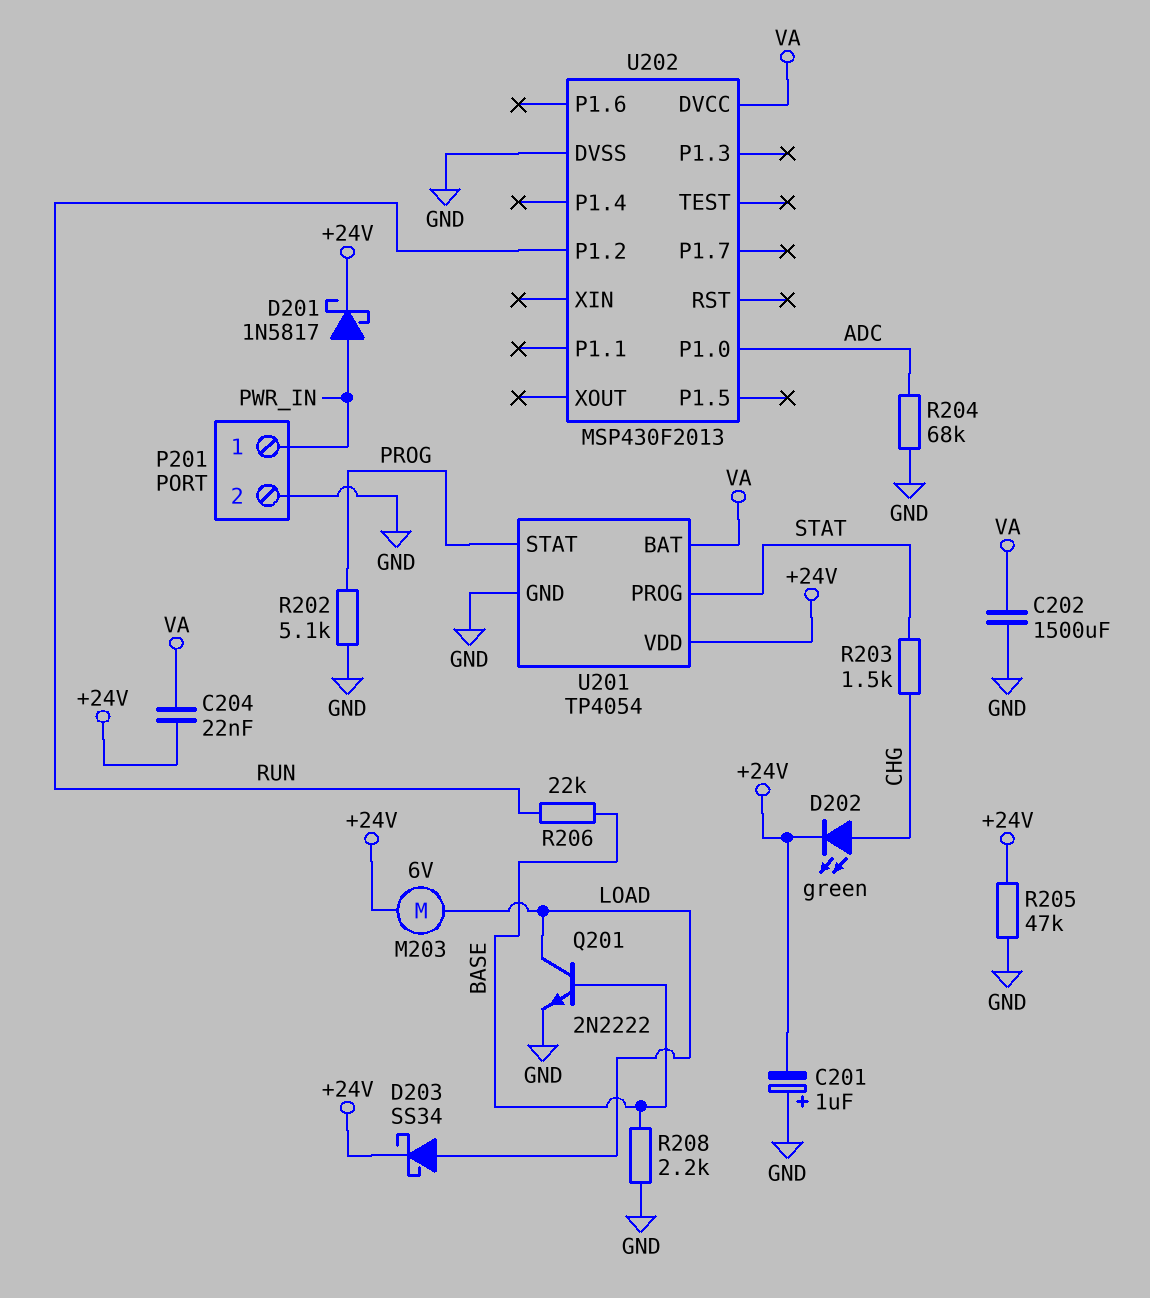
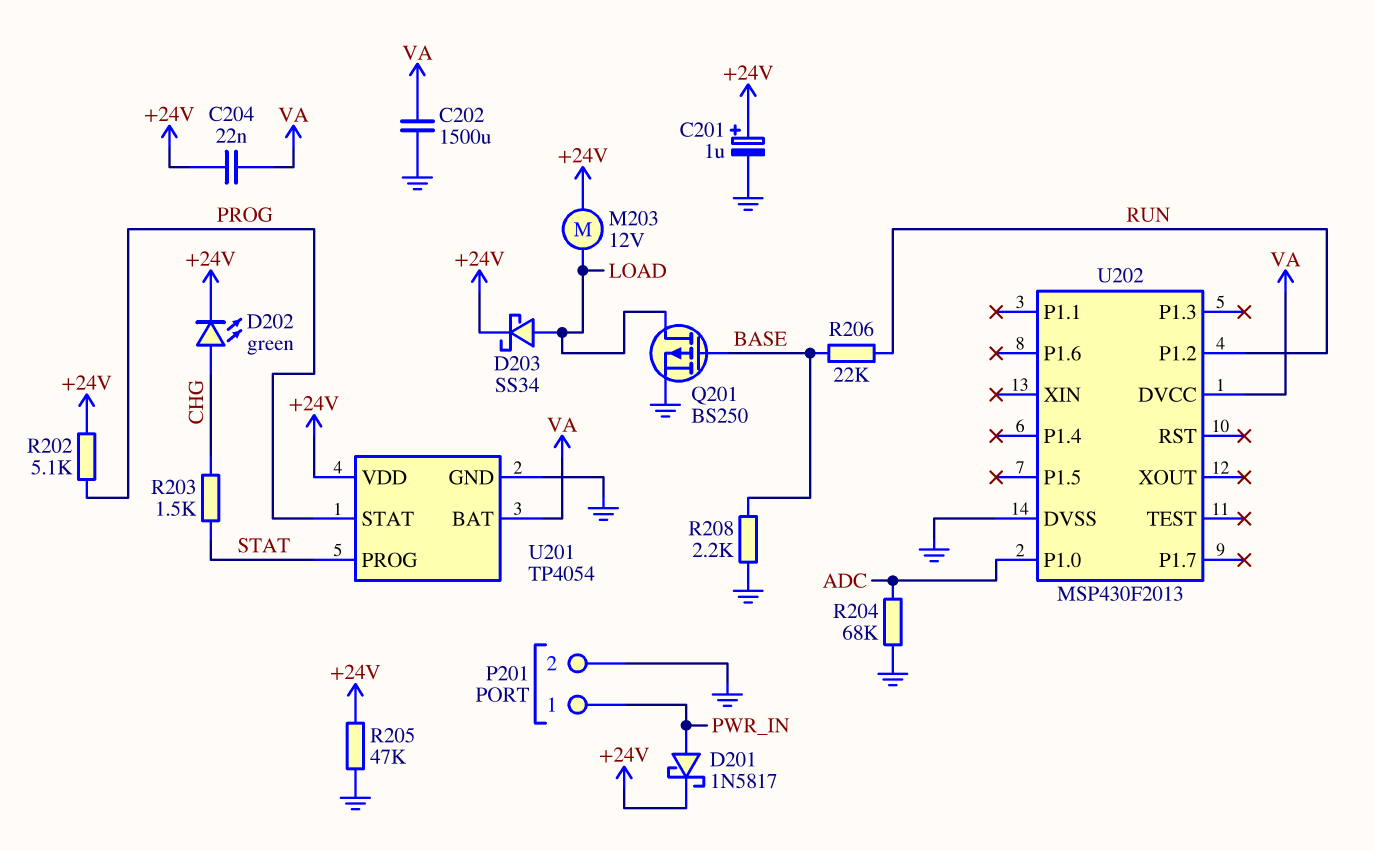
C201: 1uF (plus GND, minus +24V) -> 1uF (plus +24V, minus GND)
M203: motor 6V (+24V, LOAD) -> motor 12V (+24V, LOAD)
Q201: NPN 2N2222 (B BASE, C LOAD, E GND) -> PMOS BS250 (G BASE, D LOAD, S GND)
R202: 5.1k (GND, PROG) -> 5.1k (+24V, PROG)

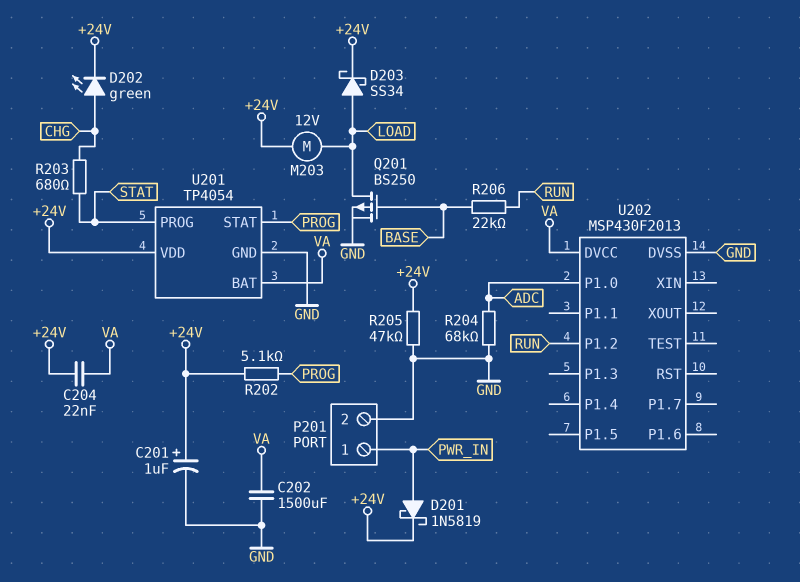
D201: schottky 1N5817 (A PWR_IN, K +24V) -> schottky 1N5819 (A PWR_IN, K +24V)
R203: 1.5k (CHG, STAT) -> 680 (CHG, STAT)
R208: 2.2k (BASE, GND) -> none

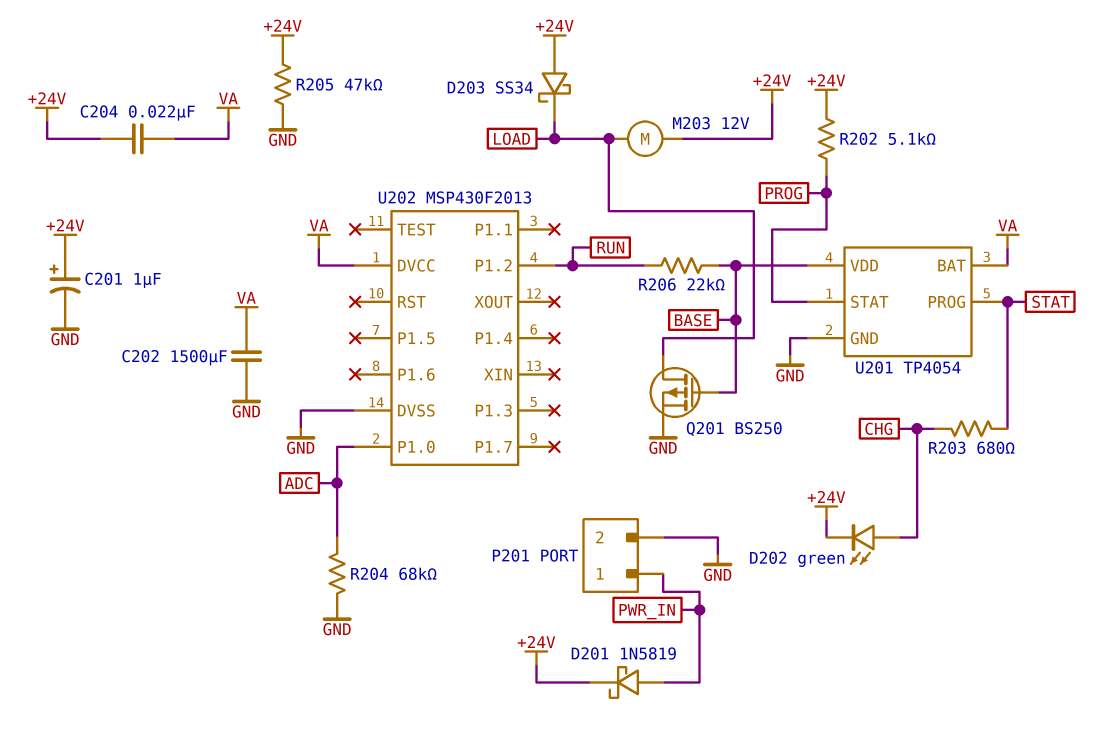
D203: schottky SS34 (A LOAD, K +24V) -> schottky SS34 (A +24V, K LOAD)
U201 pin VDD: +24V -> BASE

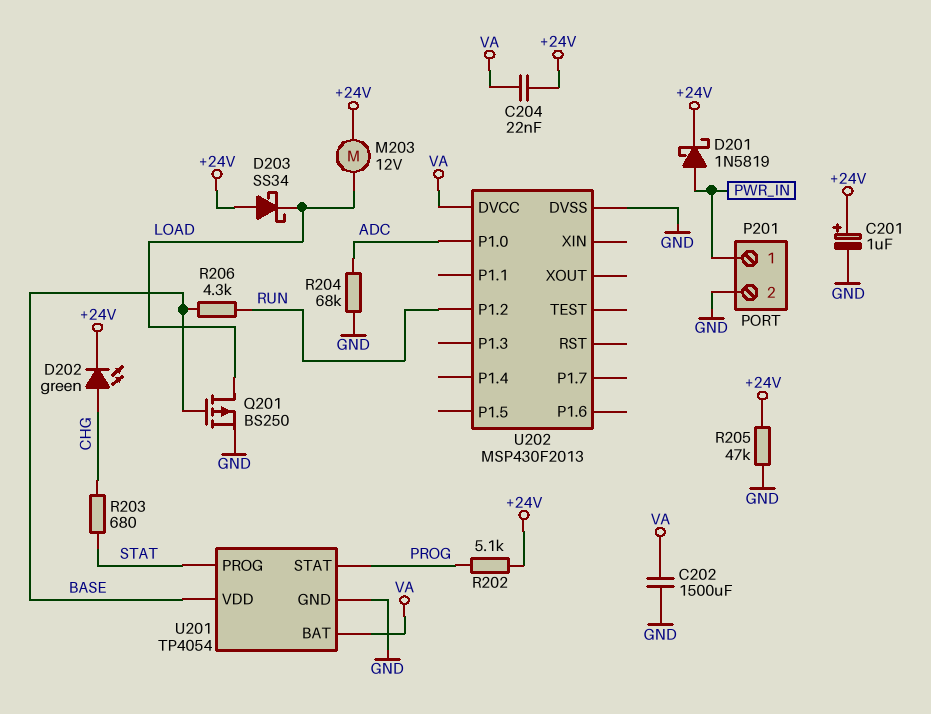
R206: 22k (BASE, RUN) -> 4.3k (BASE, RUN)

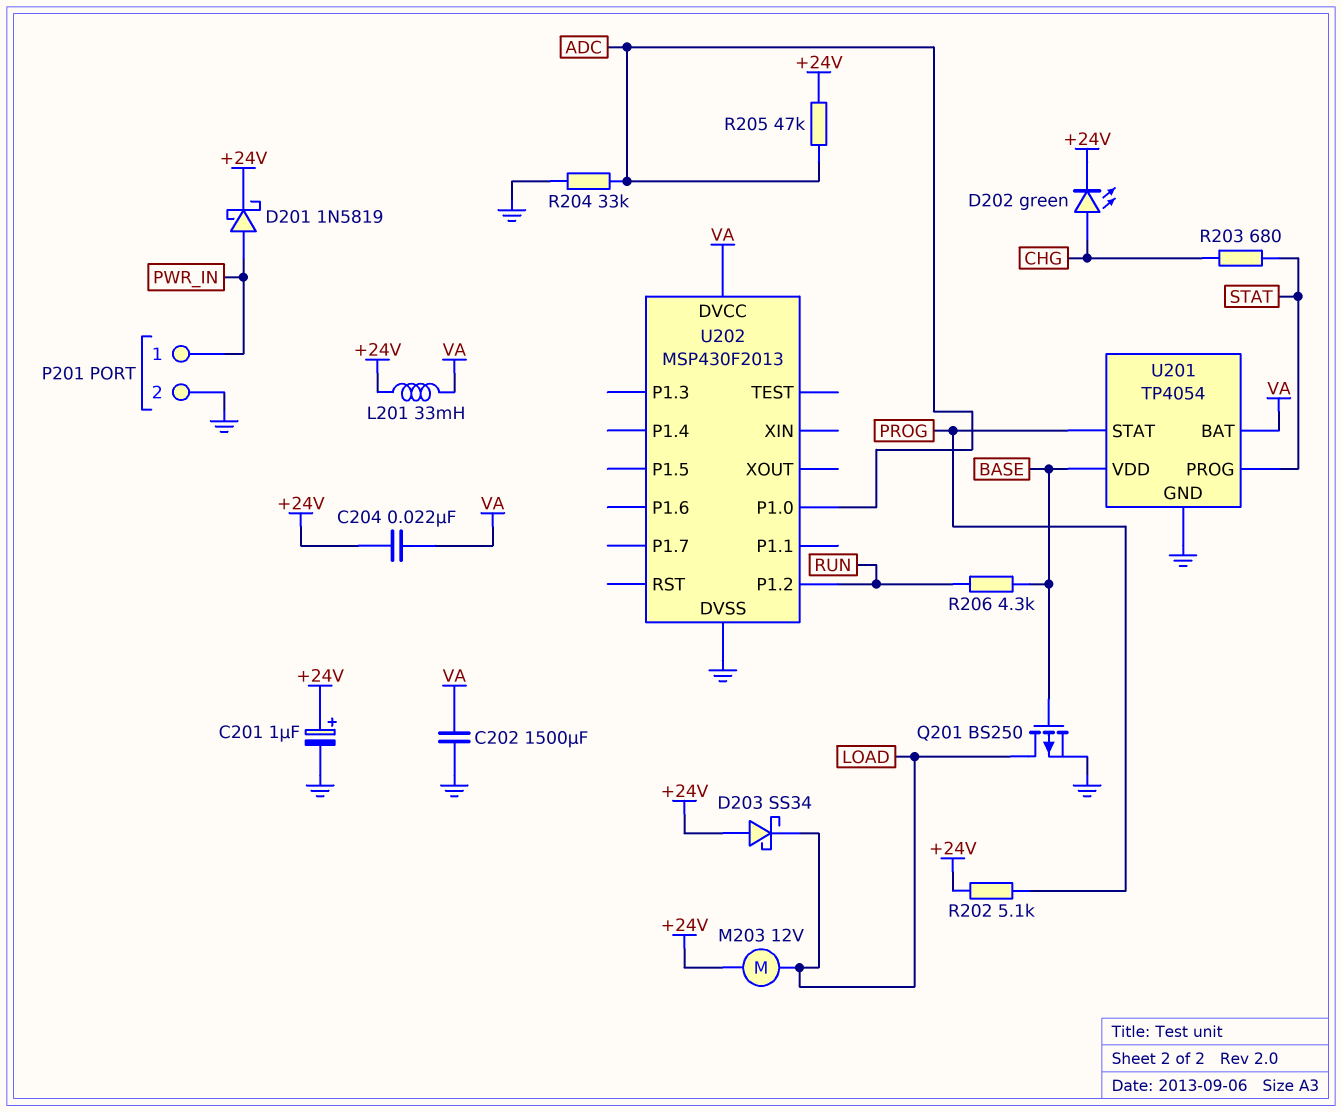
L201: none -> 33mH (+24V, VA)
R204: 68k (ADC, GND) -> 33k (ADC, GND)
R205: 47k (+24V, GND) -> 47k (+24V, ADC)

